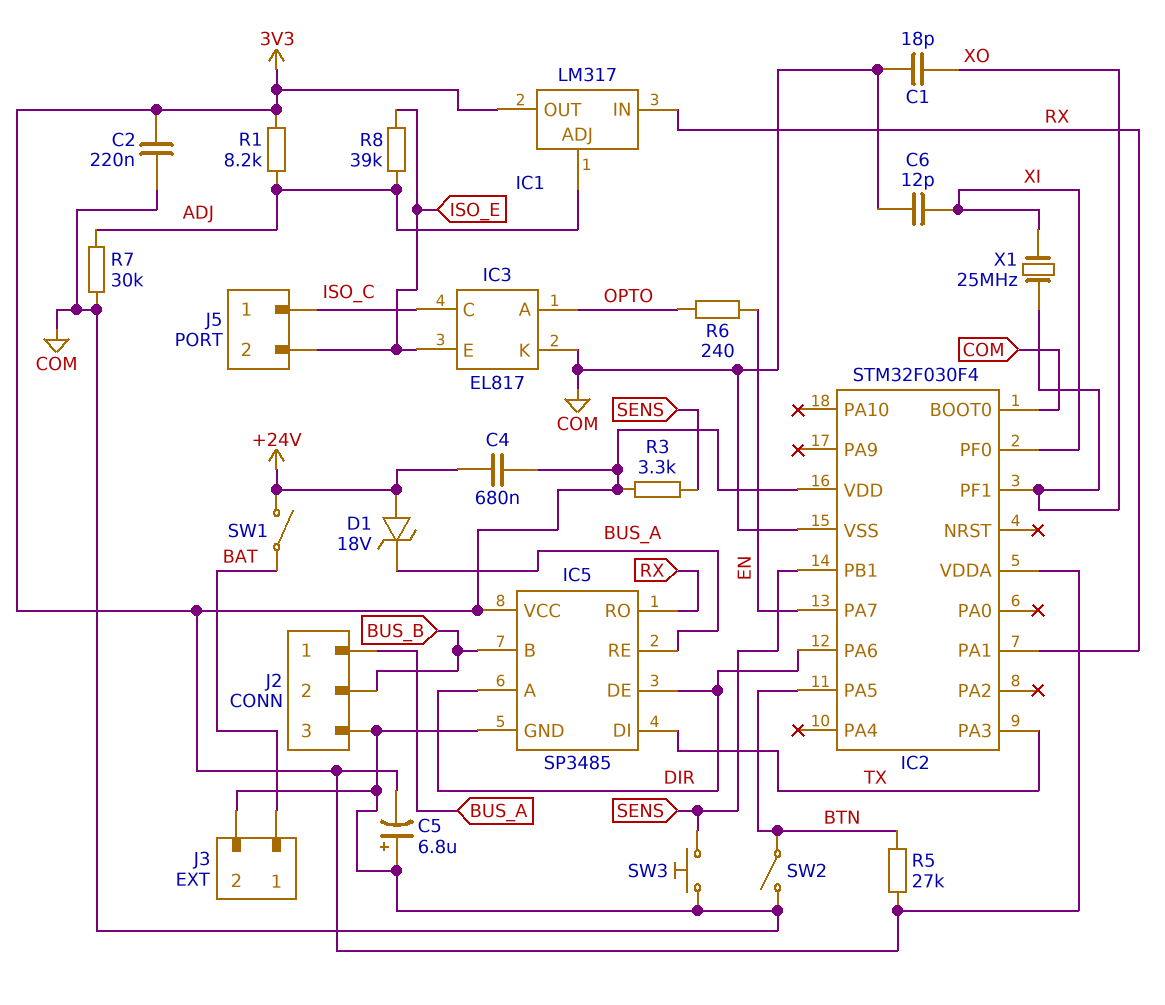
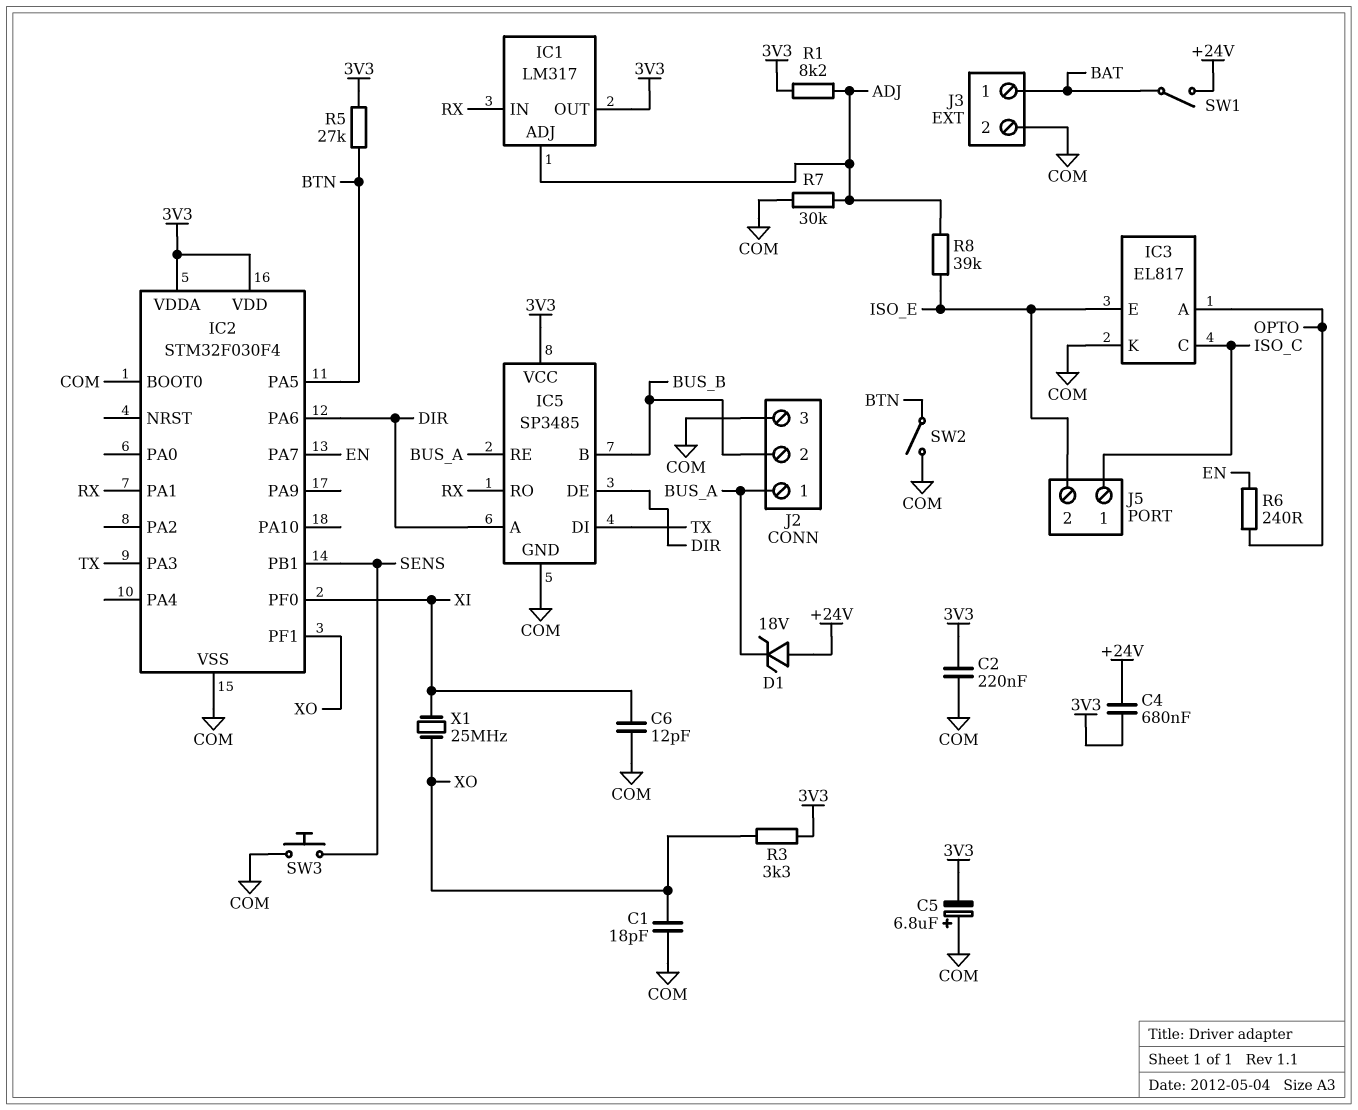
R3: 3.3k (3V3, SENS) -> 3.3k (3V3, XO)

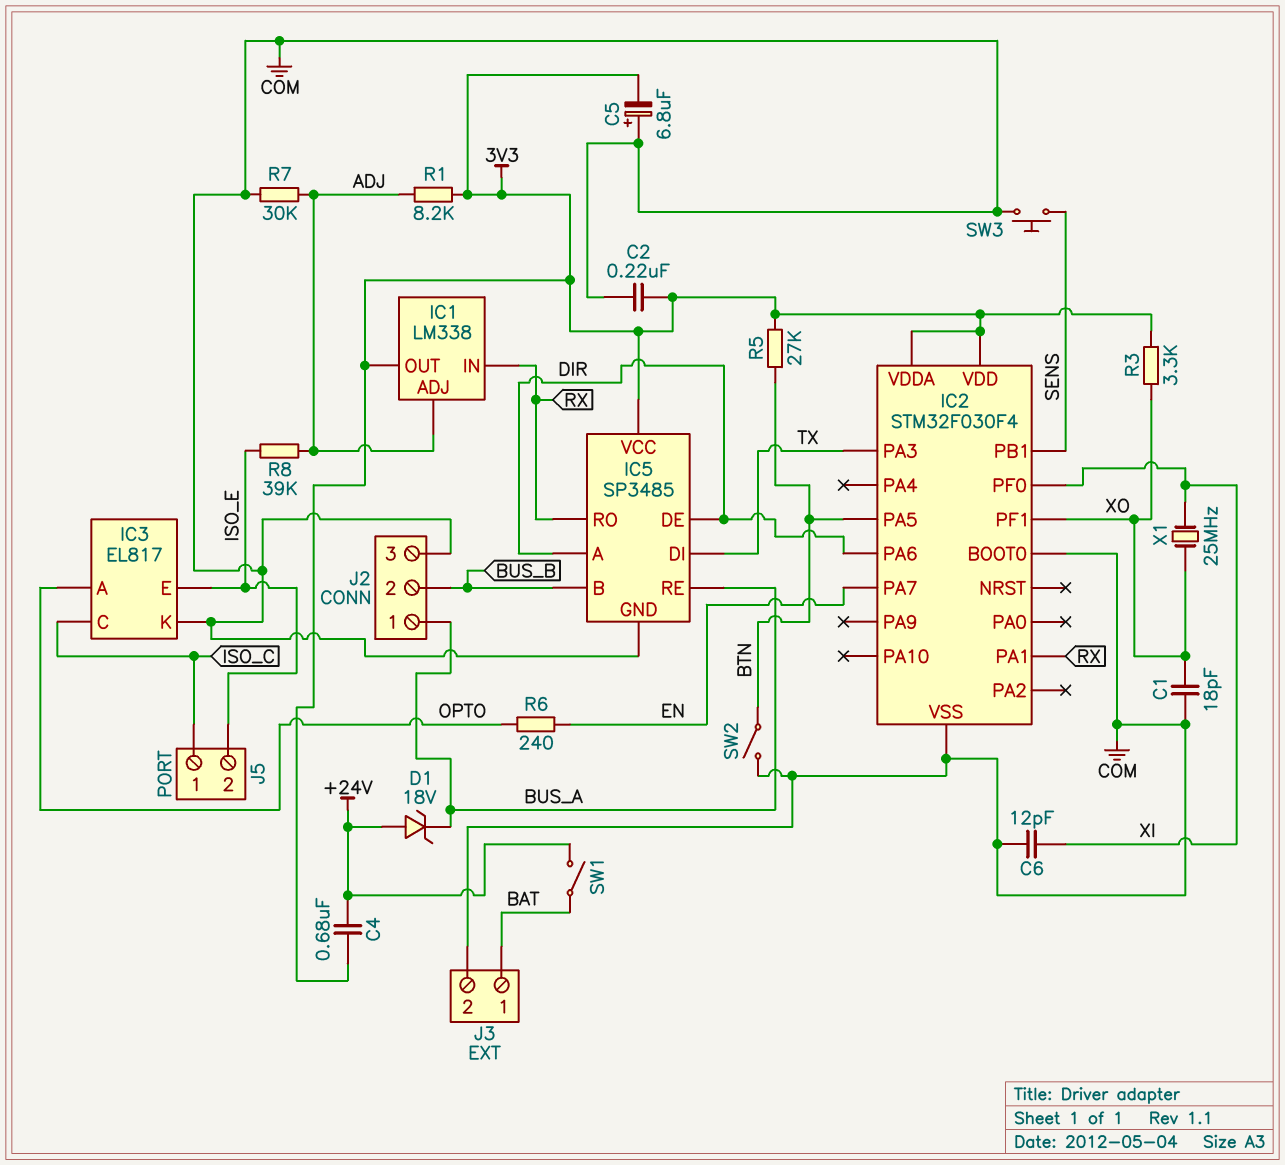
IC1: LM317 -> LM338

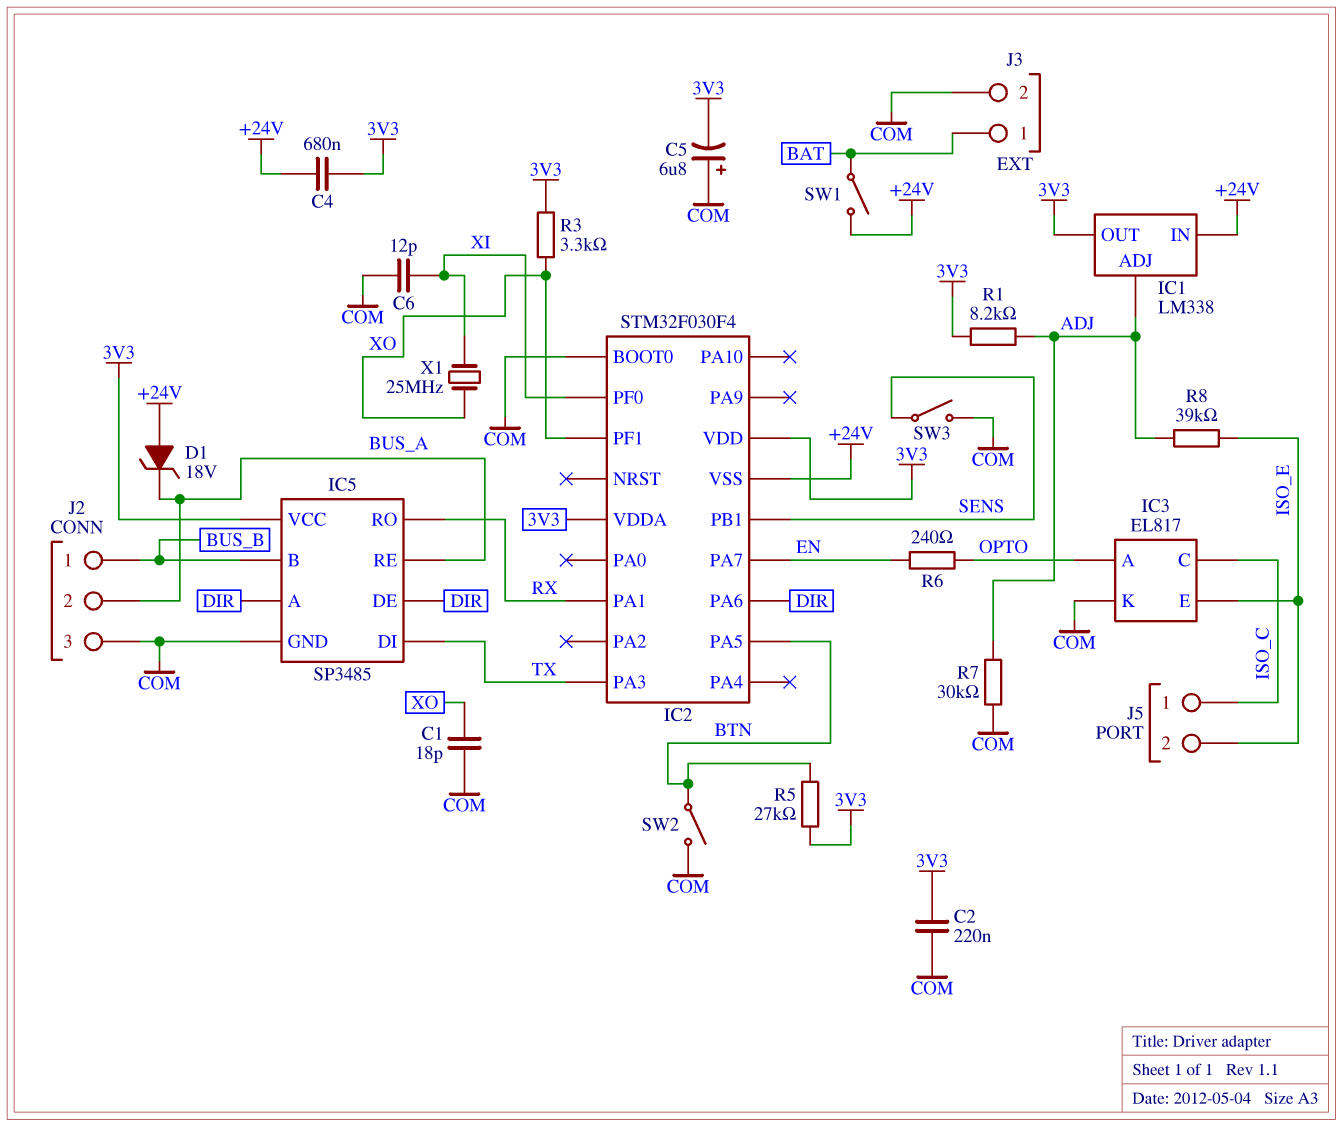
IC1 pin IN: RX -> +24V
IC2 pin VSS: COM -> +24V
J2 pin 1: BUS_A -> BUS_B
J2 pin 2: BUS_B -> BUS_A
SW3: button (COM, SENS) -> switch (COM, SENS)

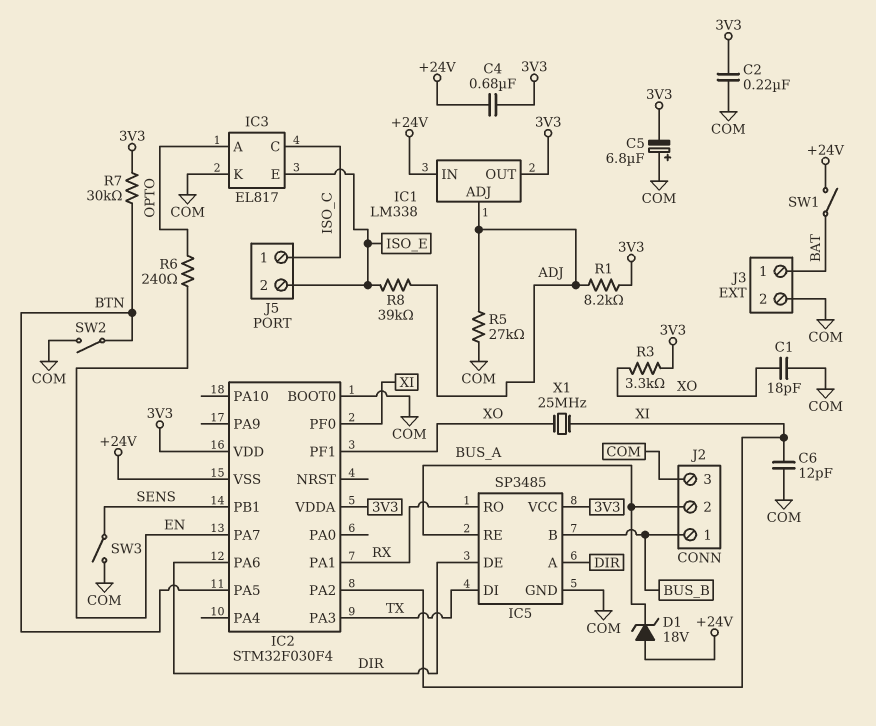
IC2 pin PA2: none -> XI
R5: 27k (3V3, BTN) -> 27k (ADJ, COM)
R7: 30k (ADJ, COM) -> 30k (3V3, BTN)

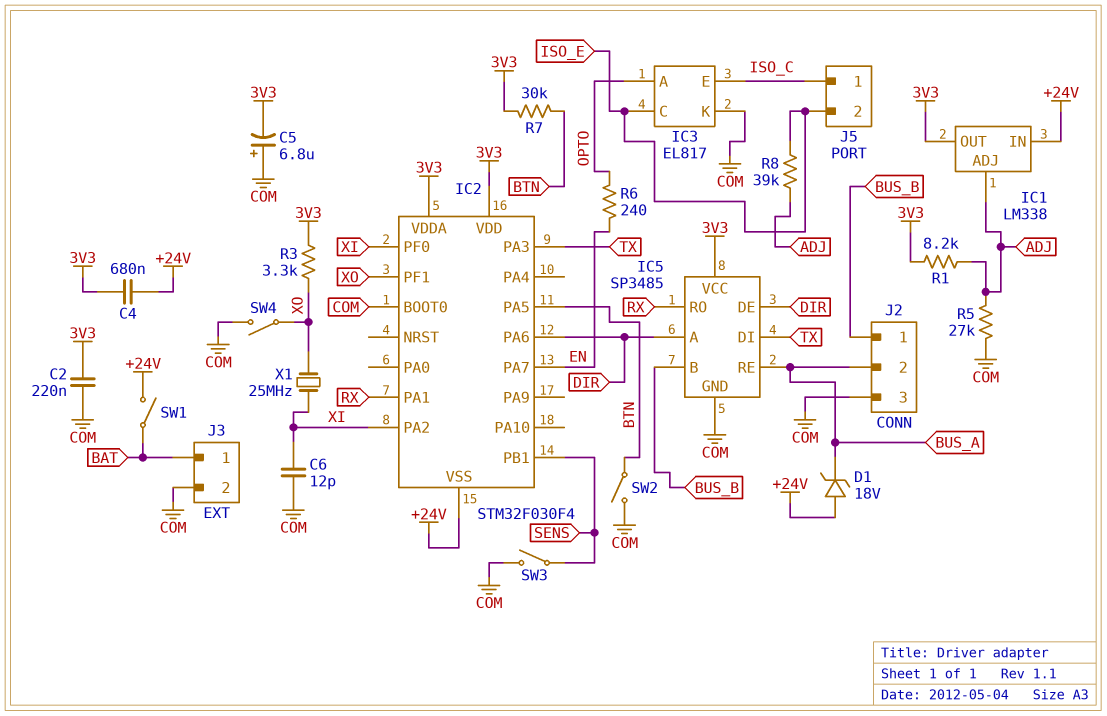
C1: 18pF (COM, XO) -> none
IC3 pin C: ISO_C -> ISO_E
IC3 pin E: ISO_E -> ISO_C
SW4: none -> switch (COM, XO)

